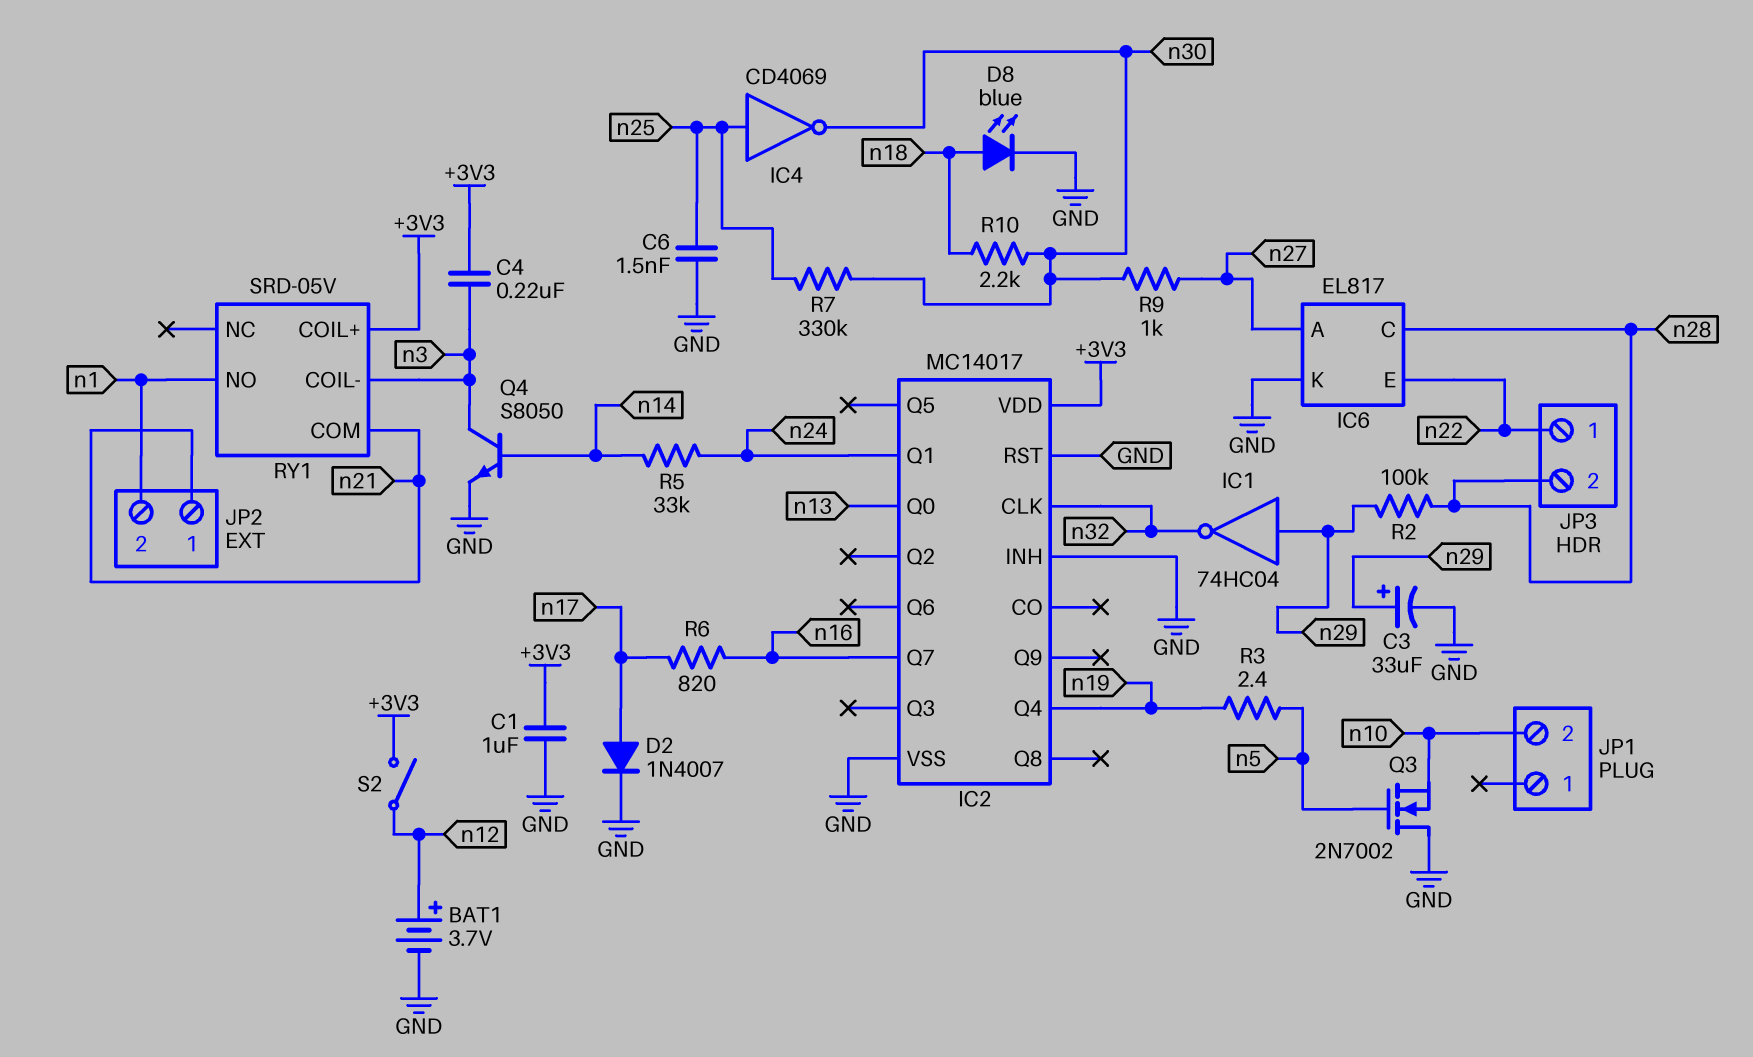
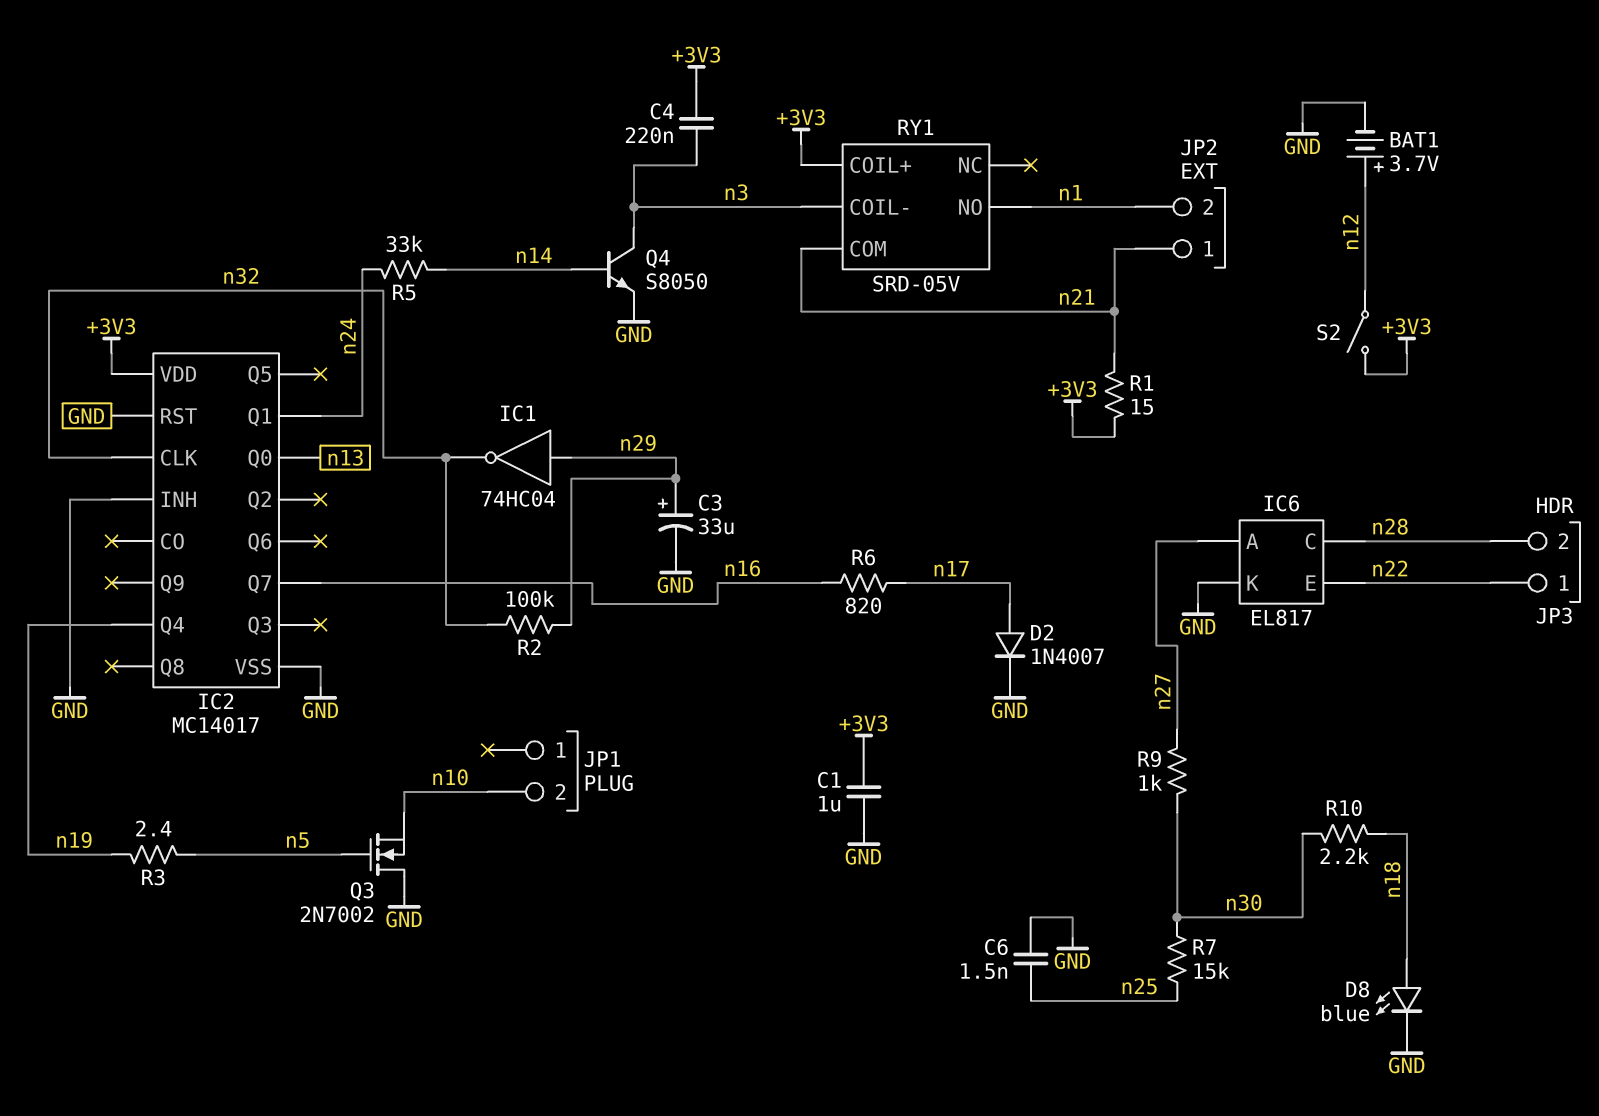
IC4: NOT CD4069 (in n25, out n30) -> none
R1: none -> 15 (+3V3, n21)
R2: 100k (n28, n29) -> 100k (n29, n32)
R7: 330k (n25, n30) -> 15k (n25, n30)

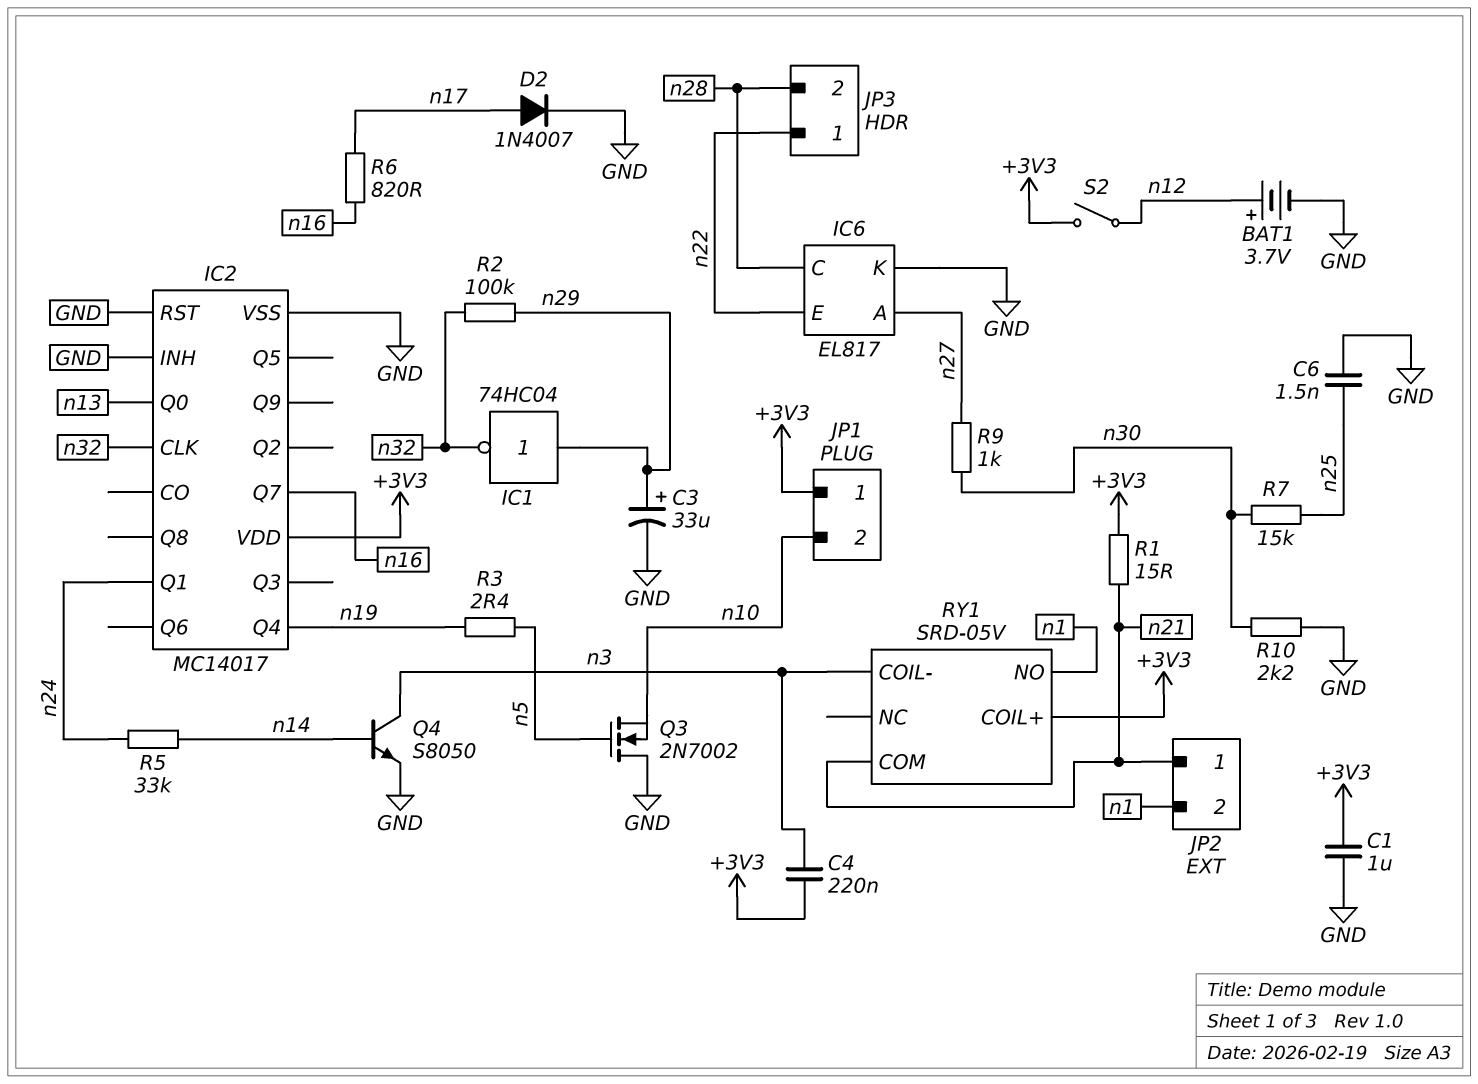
D8: LED blue (A n18, K GND) -> none
JP1 pin 1: none -> +3V3
R10: 2.2k (n18, n30) -> 2.2k (GND, n30)

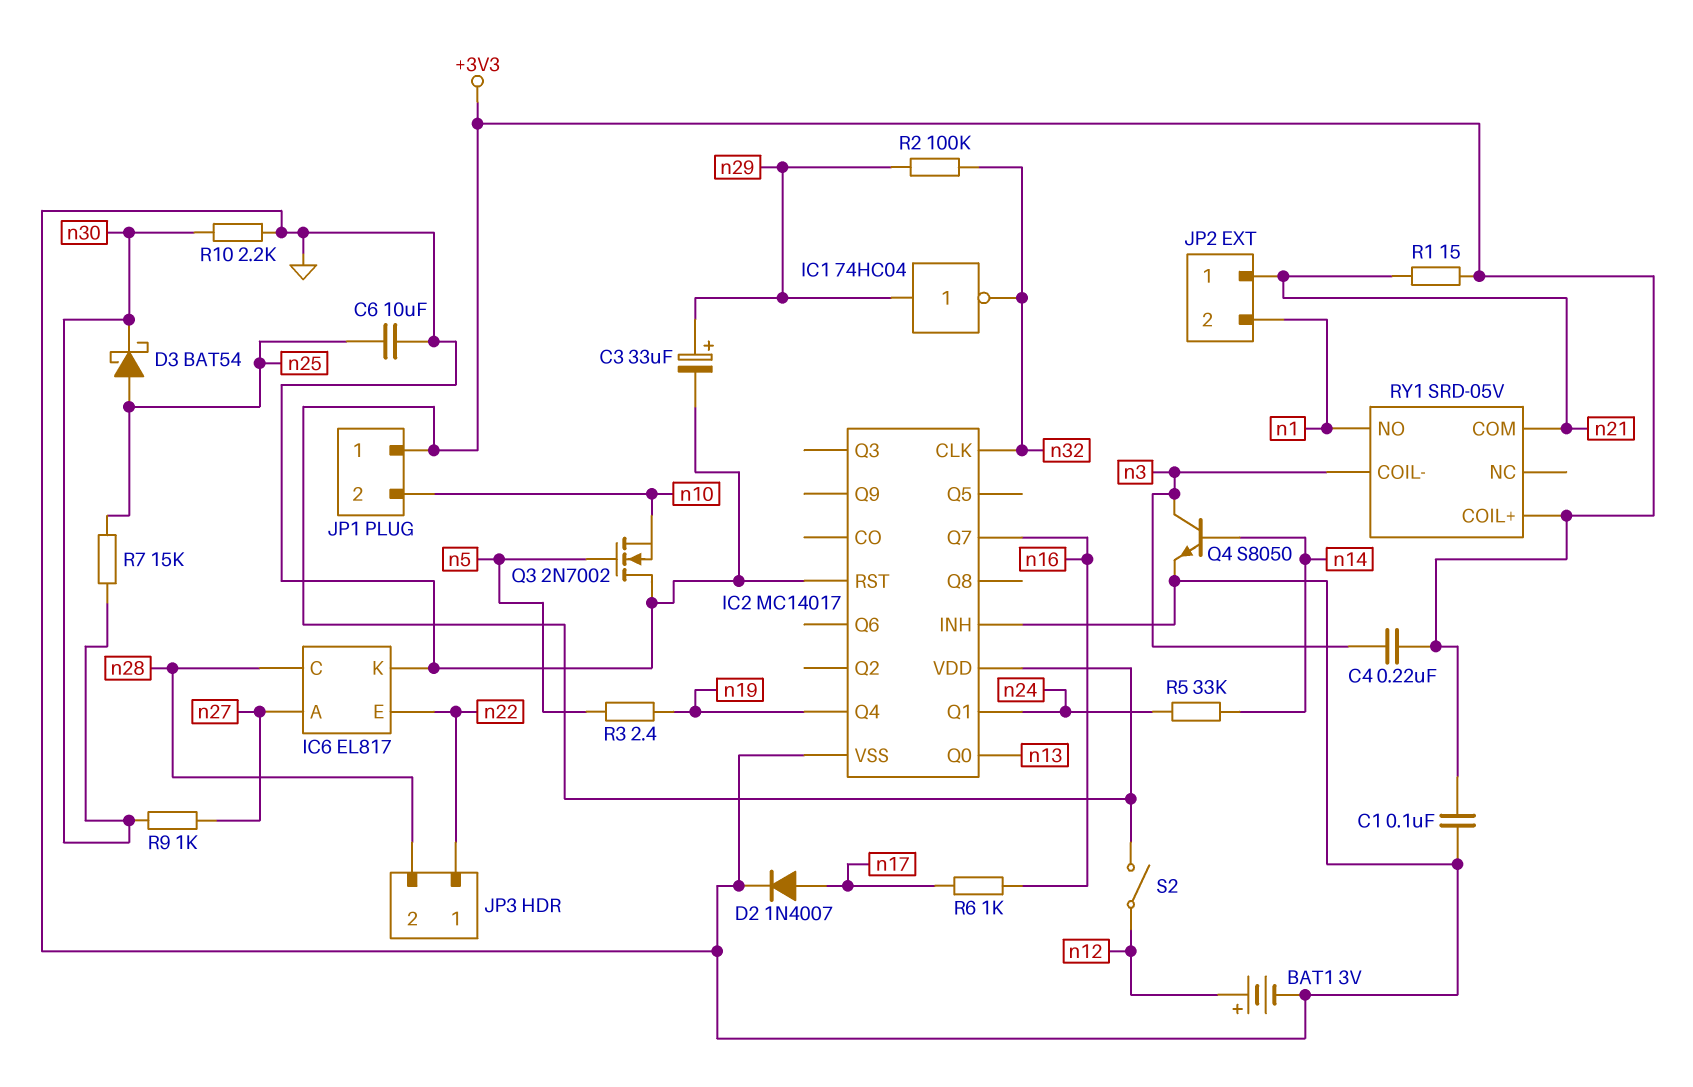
BAT1: 3.7V (plus n12, minus GND) -> 3V (plus n12, minus GND)
C1: 1uF (+3V3, GND) -> 100nF (+3V3, GND)
C6: 1.5nF (GND, n25) -> 10uF (GND, n25)
D3: none -> schottky BAT54 (A n25, K n30)
R6: 820 (n16, n17) -> 1k (n16, n17)

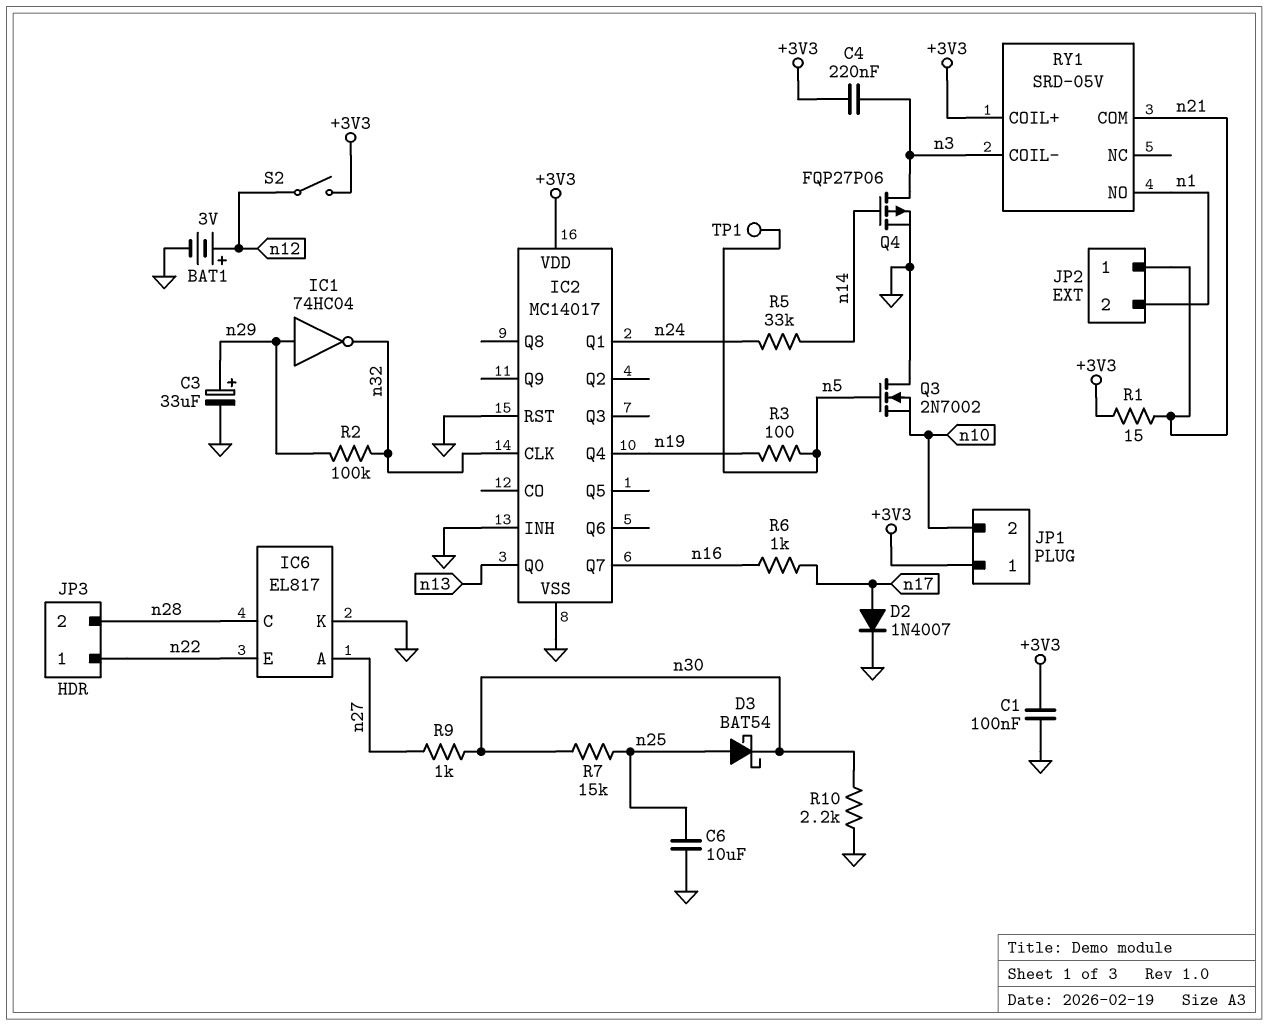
Q4: NPN S8050 (B n14, C n3, E GND) -> PMOS FQP27P06 (G n14, D n3, S GND)
R3: 2.4 (n5, n19) -> 100 (n5, n19)
TP1: none -> test point (n5)

